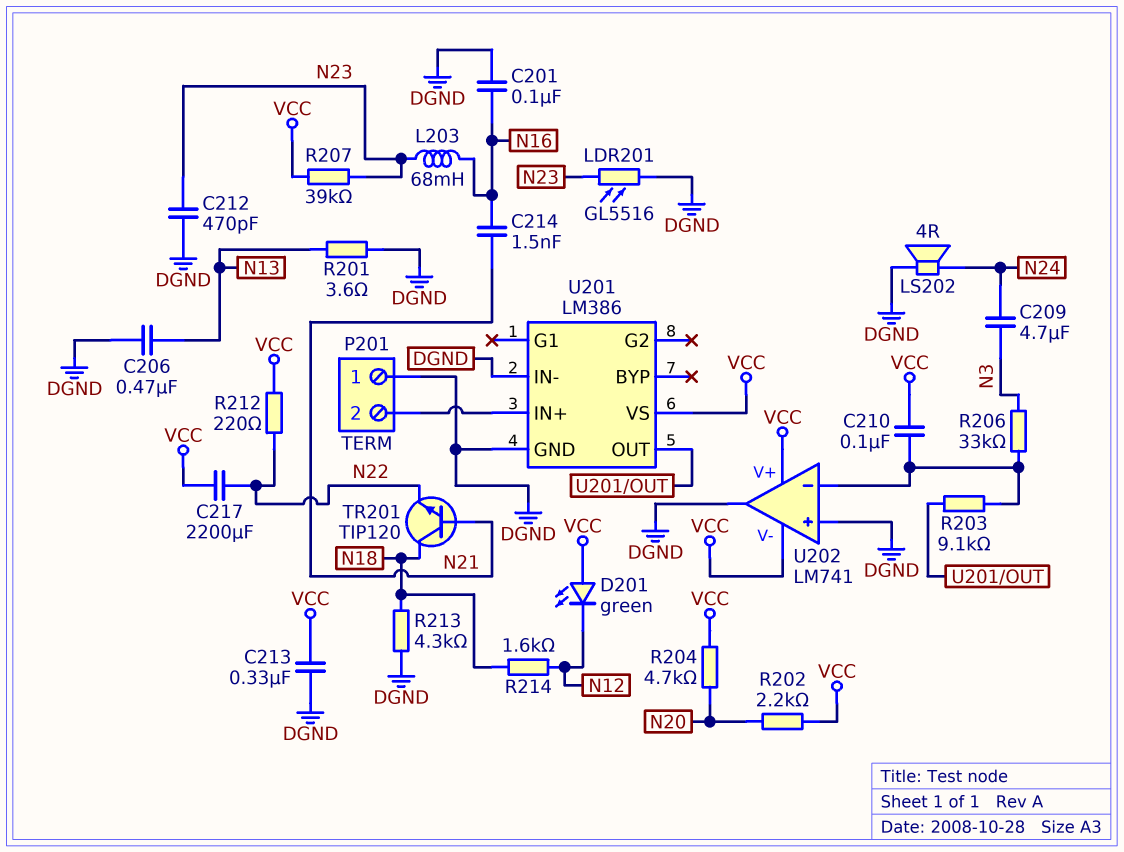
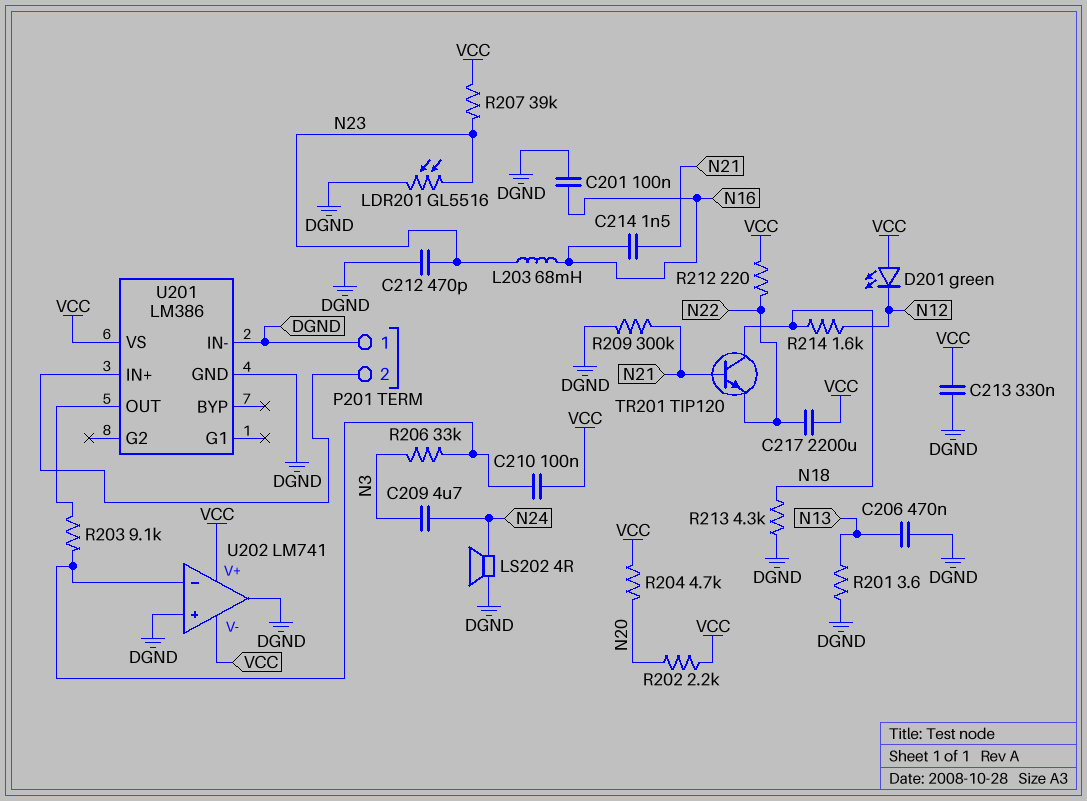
R209: none -> 300k (DGND, N21)

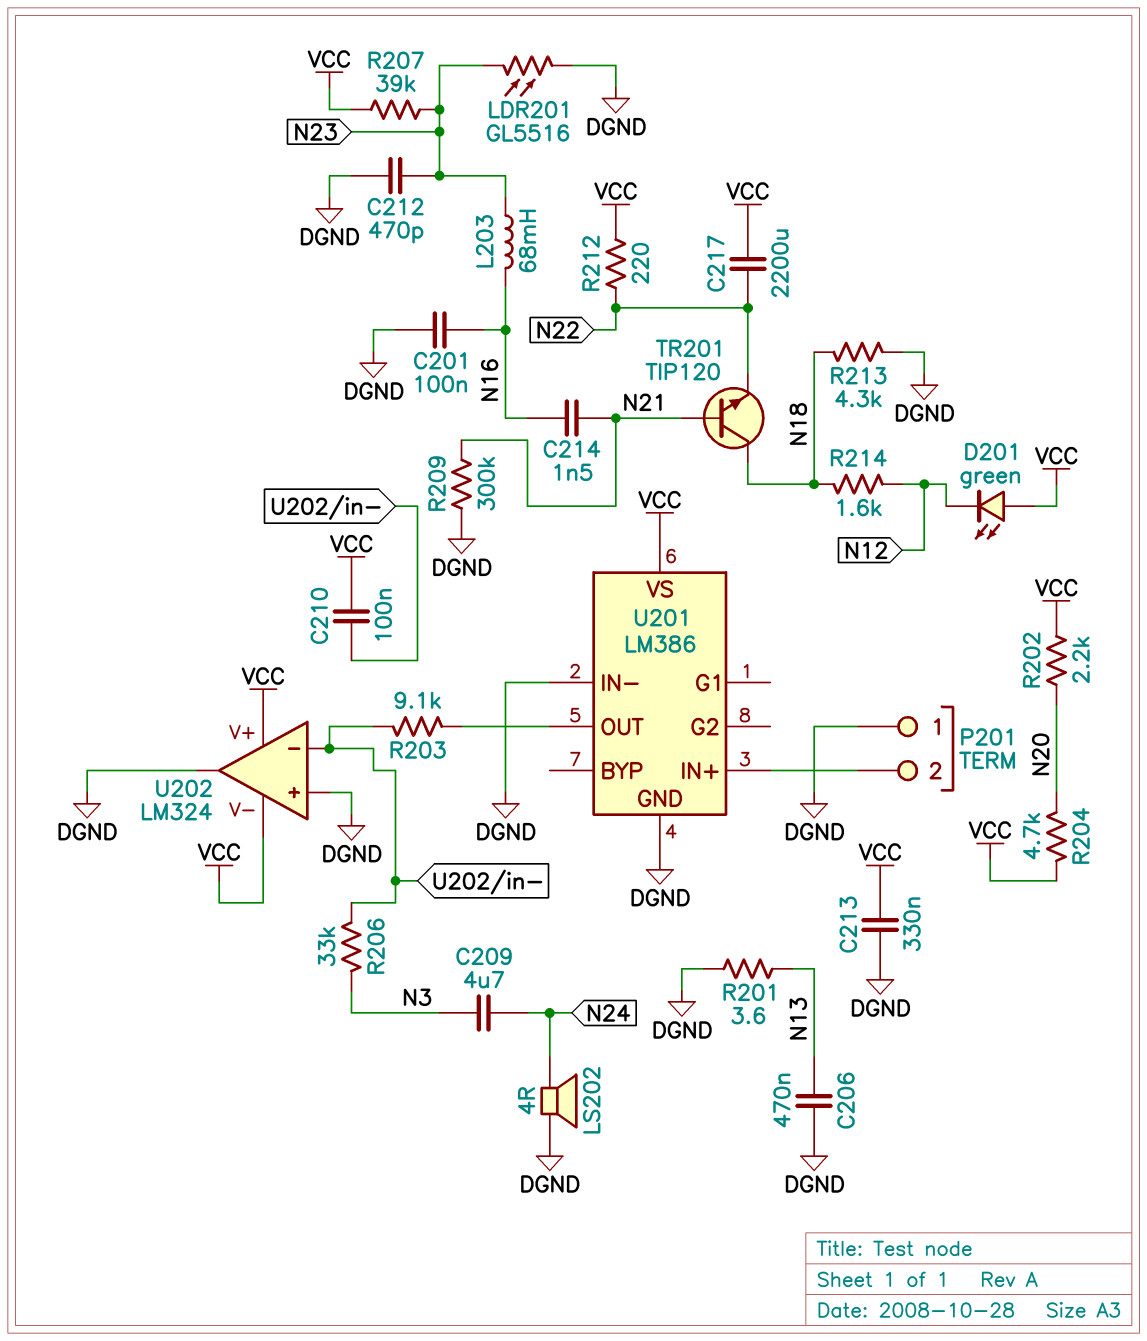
U202: LM741 -> LM324

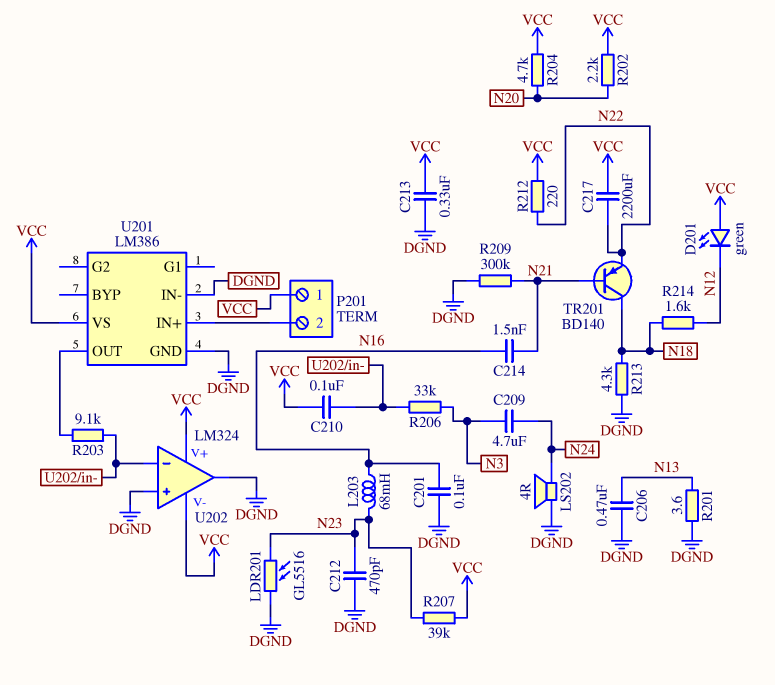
P201 pin 1: DGND -> VCC
TR201: NPN TIP120 (B N21, C N18, E N22) -> PNP BD140 (B N21, C N18, E N22)

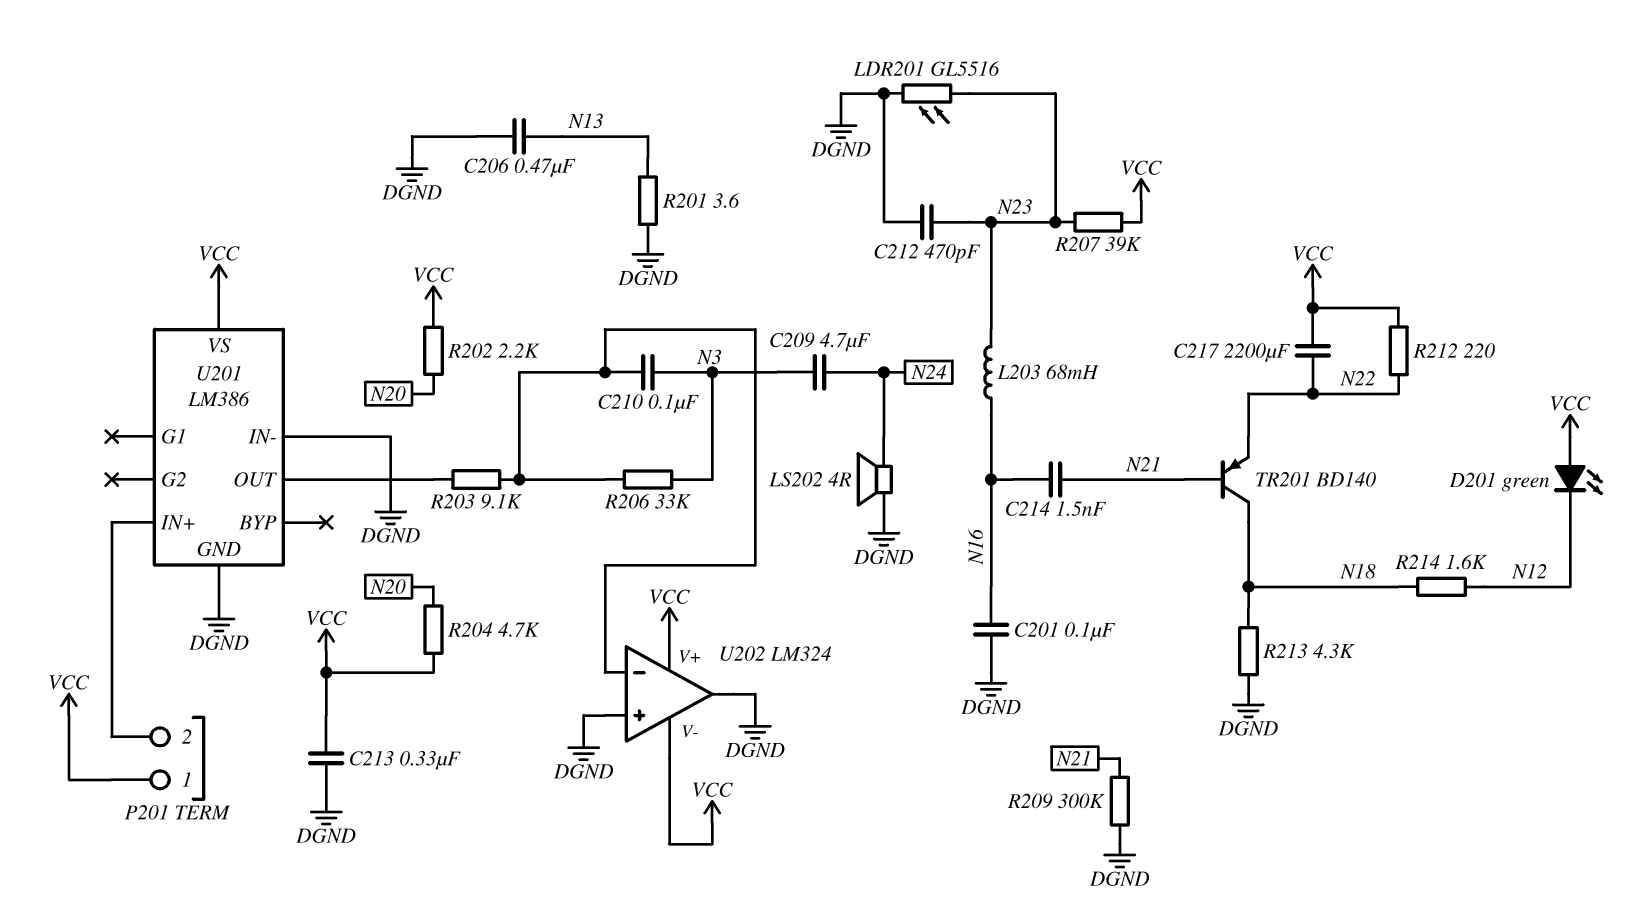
C210: 100nF (U202/in-, VCC) -> 100nF (N3, U202/in-)

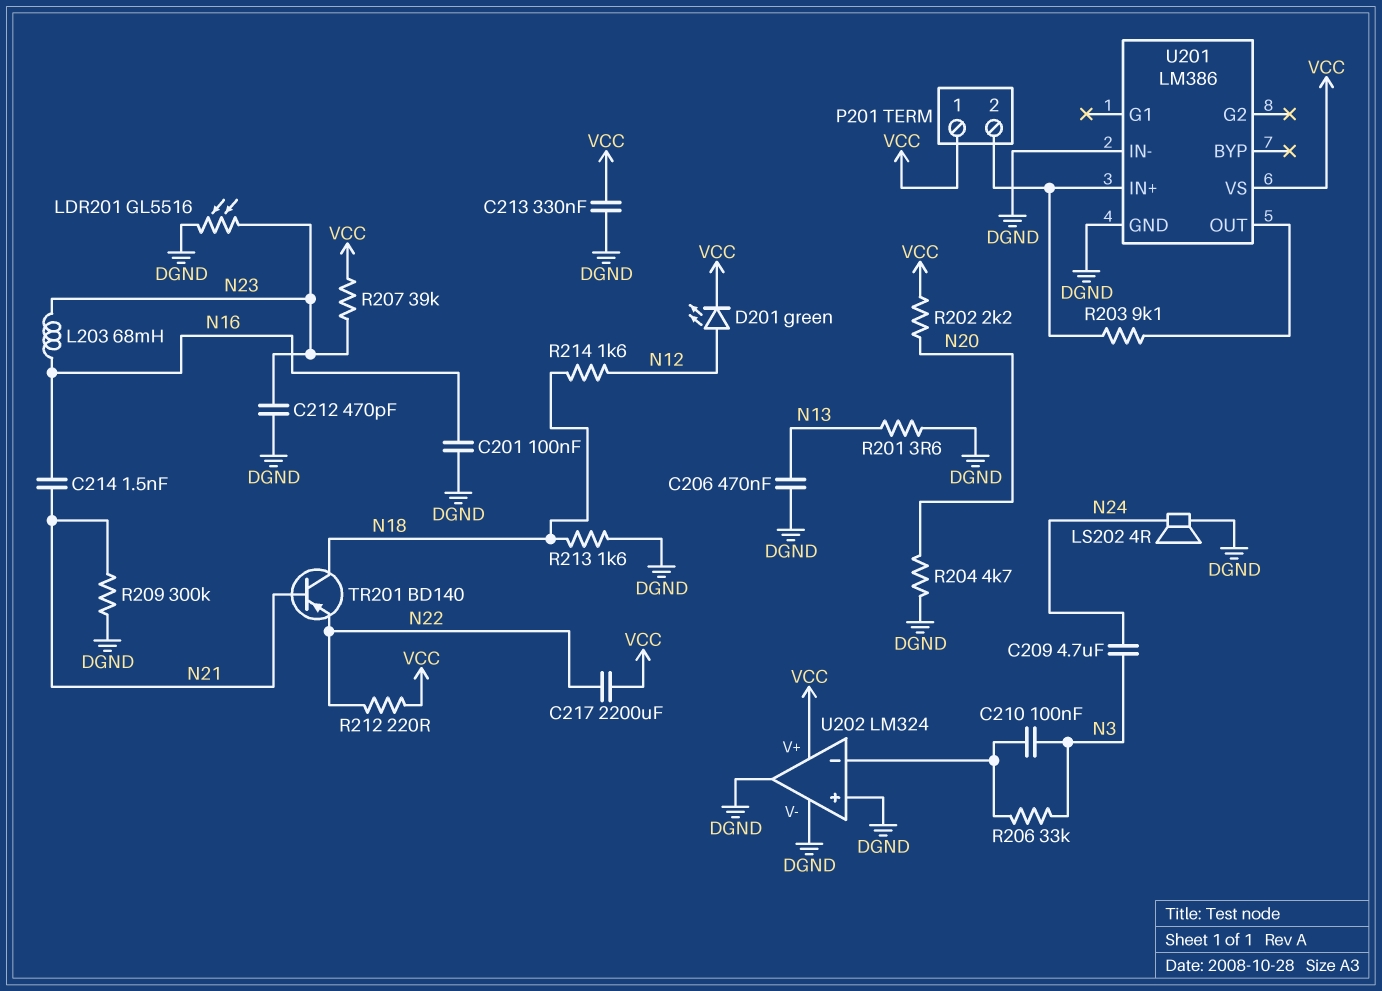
D201: LED green (A VCC, K N12) -> LED green (A N12, K VCC)
R203: 9.1k (U201/OUT, U202/in-) -> 9.1k (P201/2, U201/OUT)
R204: 4.7k (N20, VCC) -> 4.7k (DGND, N20)
R213: 4.3k (DGND, N18) -> 1.6k (DGND, N18)
U202 pin V-: VCC -> DGND

